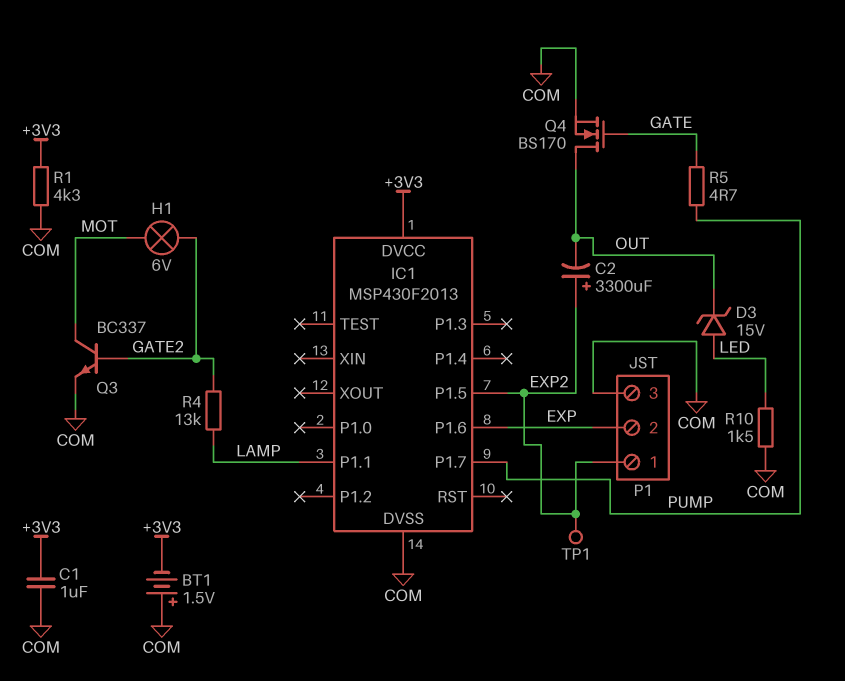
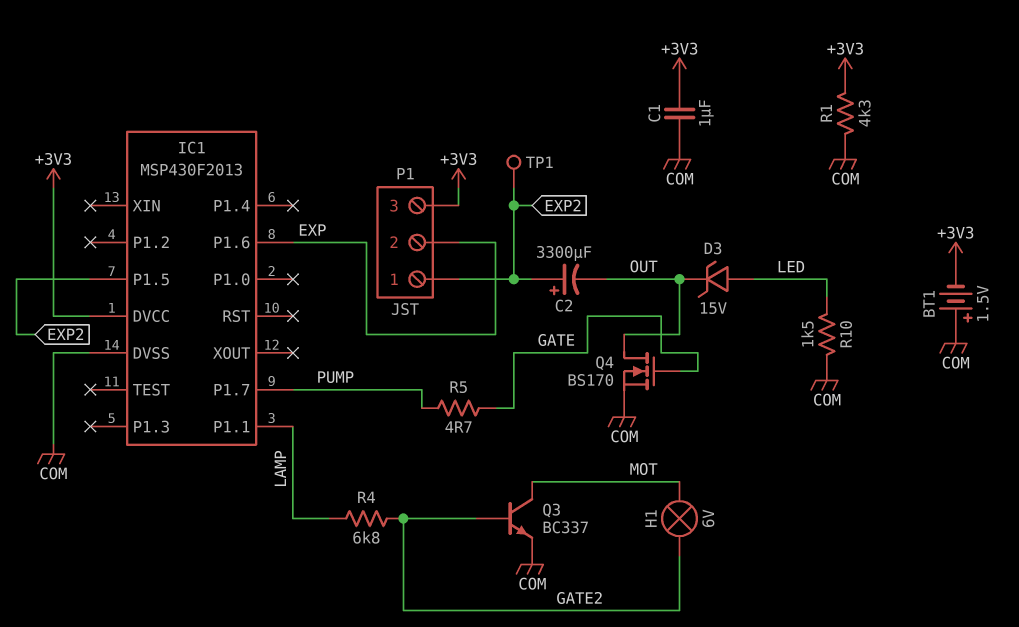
P1 pin 3: COM -> +3V3
R4: 13k (GATE2, LAMP) -> 6.8k (GATE2, LAMP)

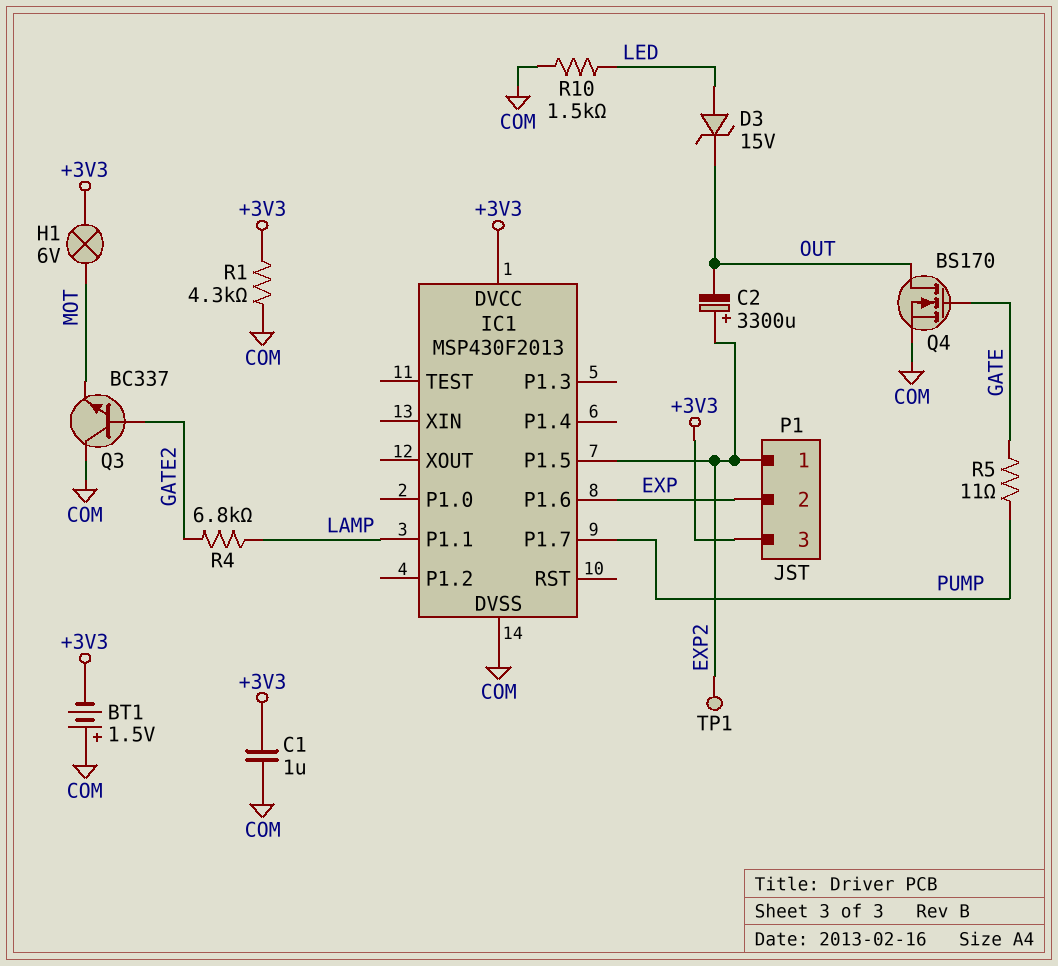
H1: lamp 6V (GATE2, MOT) -> lamp 6V (+3V3, MOT)
Q3: NPN BC337 (B GATE2, C MOT, E COM) -> NPN BC337 (B GATE2, C COM, E MOT)
R5: 4.7 (GATE, PUMP) -> 11 (GATE, PUMP)

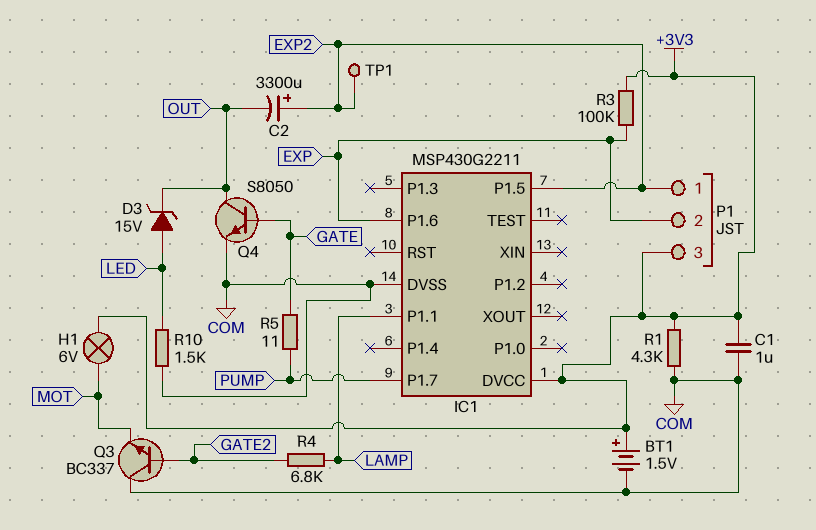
BT1: 1.5V (plus COM, minus +3V3) -> 1.5V (plus +3V3, minus COM)
IC1: MSP430F2013 -> MSP430G2211
Q4: NMOS BS170 (G GATE, D OUT, S COM) -> NPN S8050 (B GATE, C OUT, E COM)
R3: none -> 100k (+3V3, EXP)

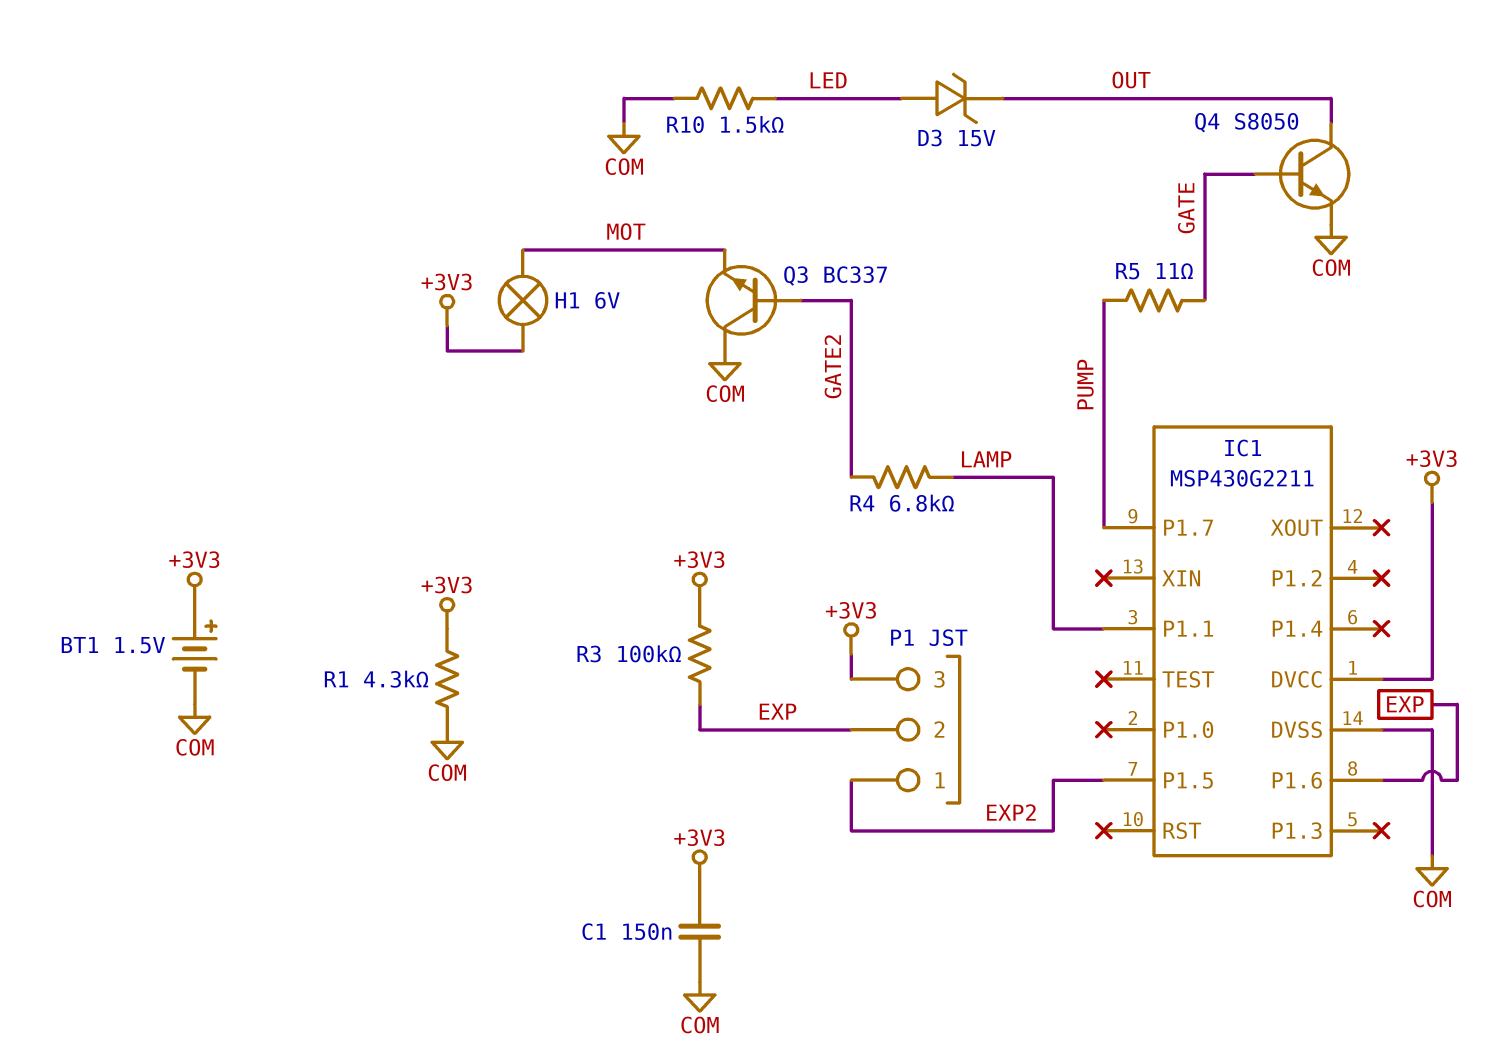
C1: 1uF (+3V3, COM) -> 150nF (+3V3, COM)
C2: 3300uF (plus EXP2, minus OUT) -> none
TP1: test point (EXP2) -> none

